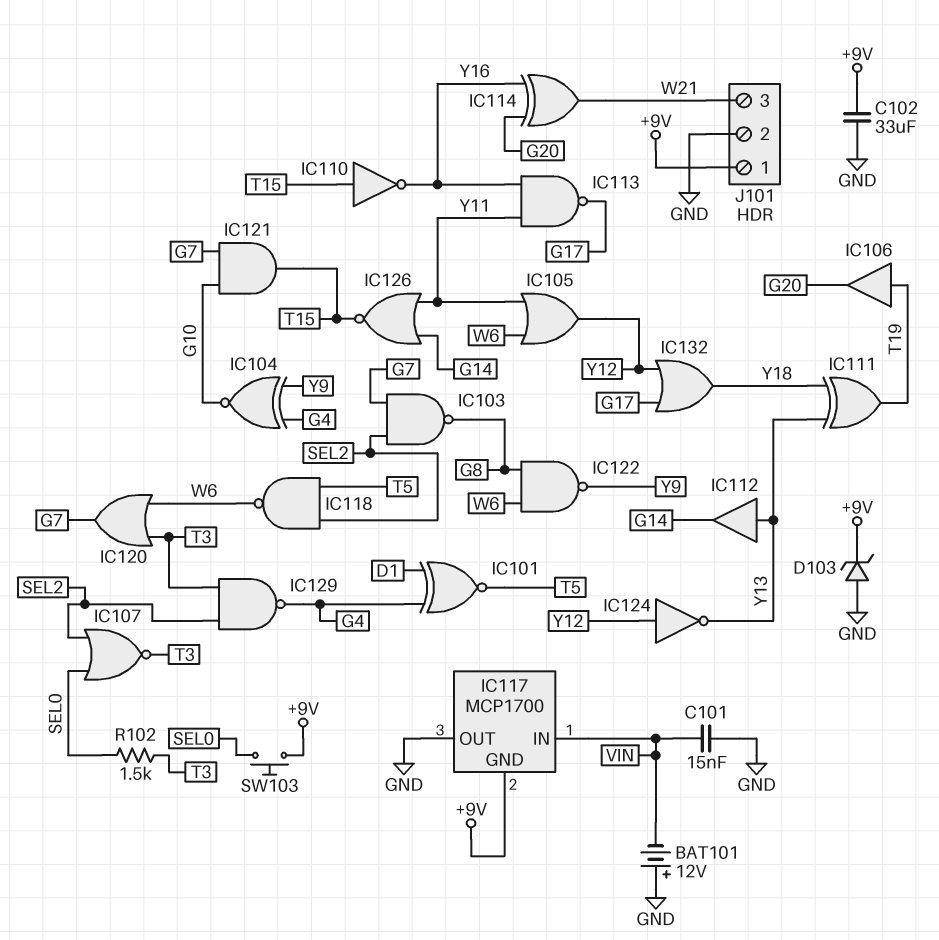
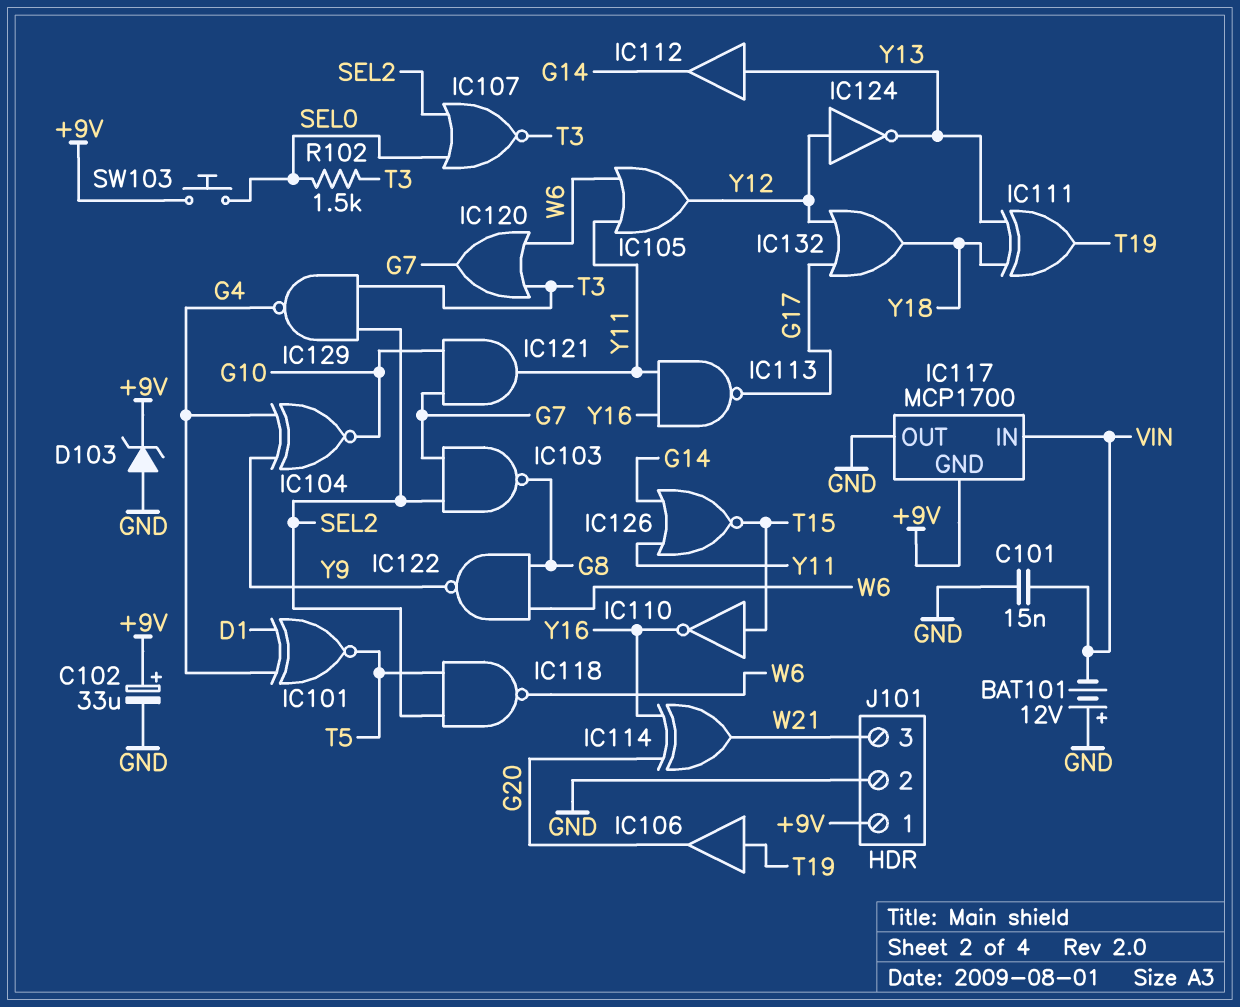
C102: 33uF (+9V, GND) -> 33uF (plus +9V, minus GND)
IC121: AND (in G7, in G10, out T15) -> AND (in G7, in G10, out Y11)

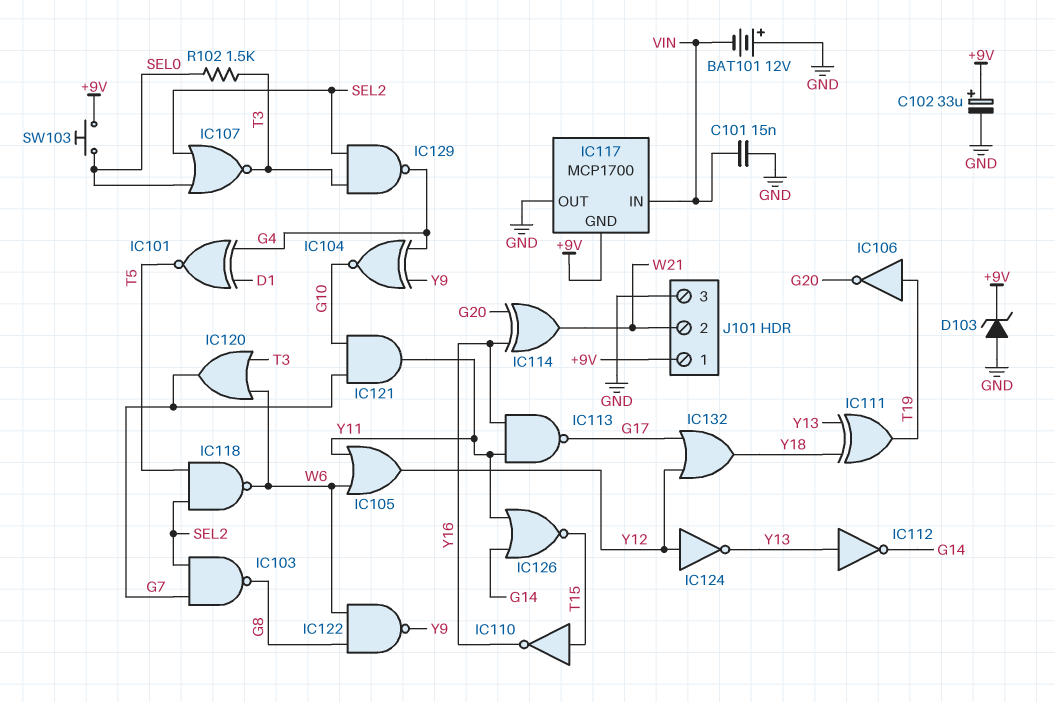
IC106: buffer (in T19, out G20) -> NOT (in T19, out G20)
IC112: buffer (in Y13, out G14) -> NOT (in Y13, out G14)
J101 pin 2: GND -> W21
J101 pin 3: W21 -> GND

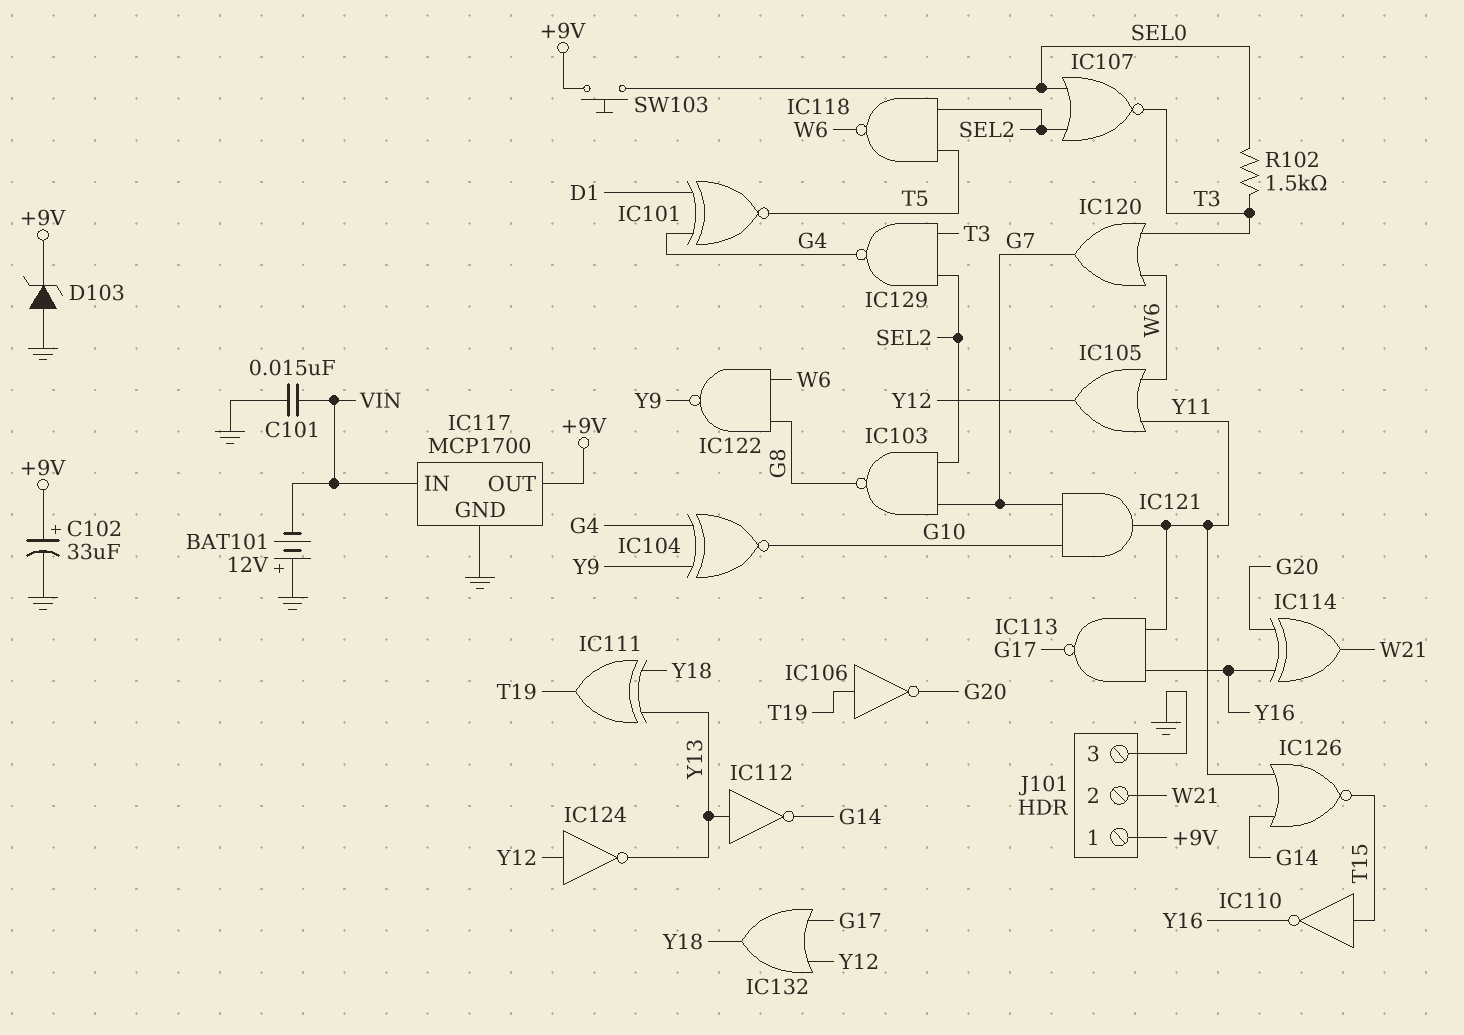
IC117 pin GND: +9V -> GND
IC117 pin OUT: GND -> +9V

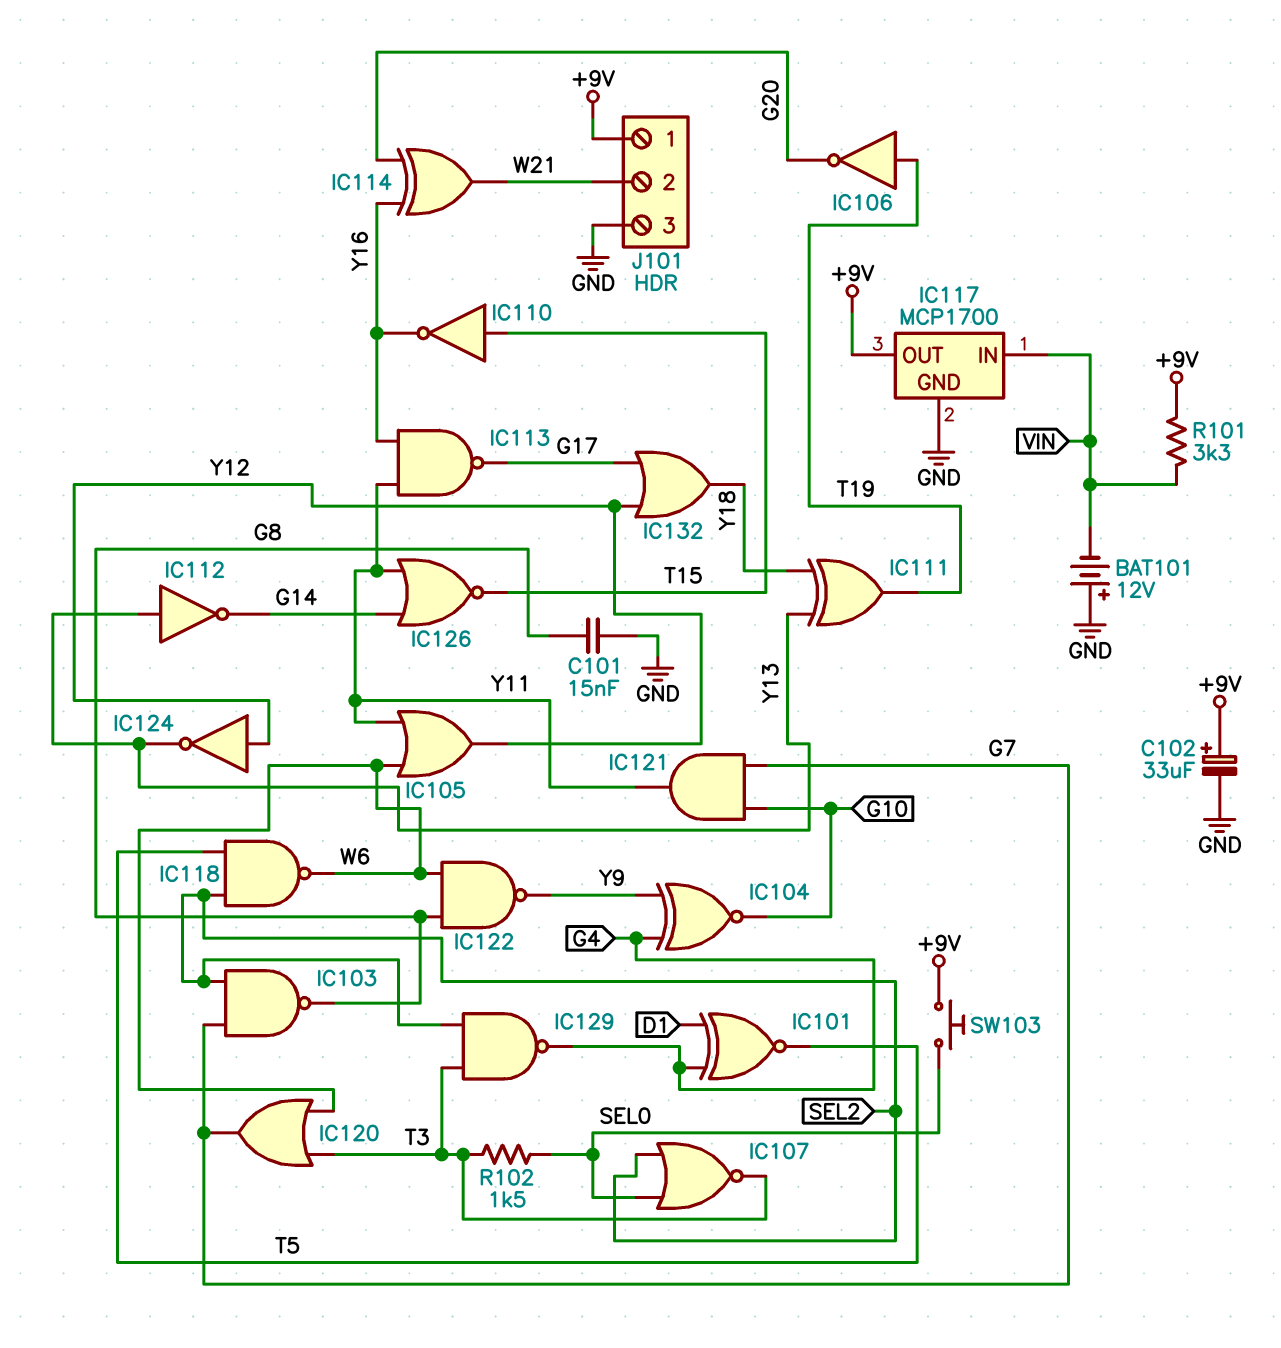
C101: 15nF (GND, VIN) -> 15nF (G8, GND)
D103: zener (A GND, K +9V) -> none
R101: none -> 3.3k (+9V, VIN)

